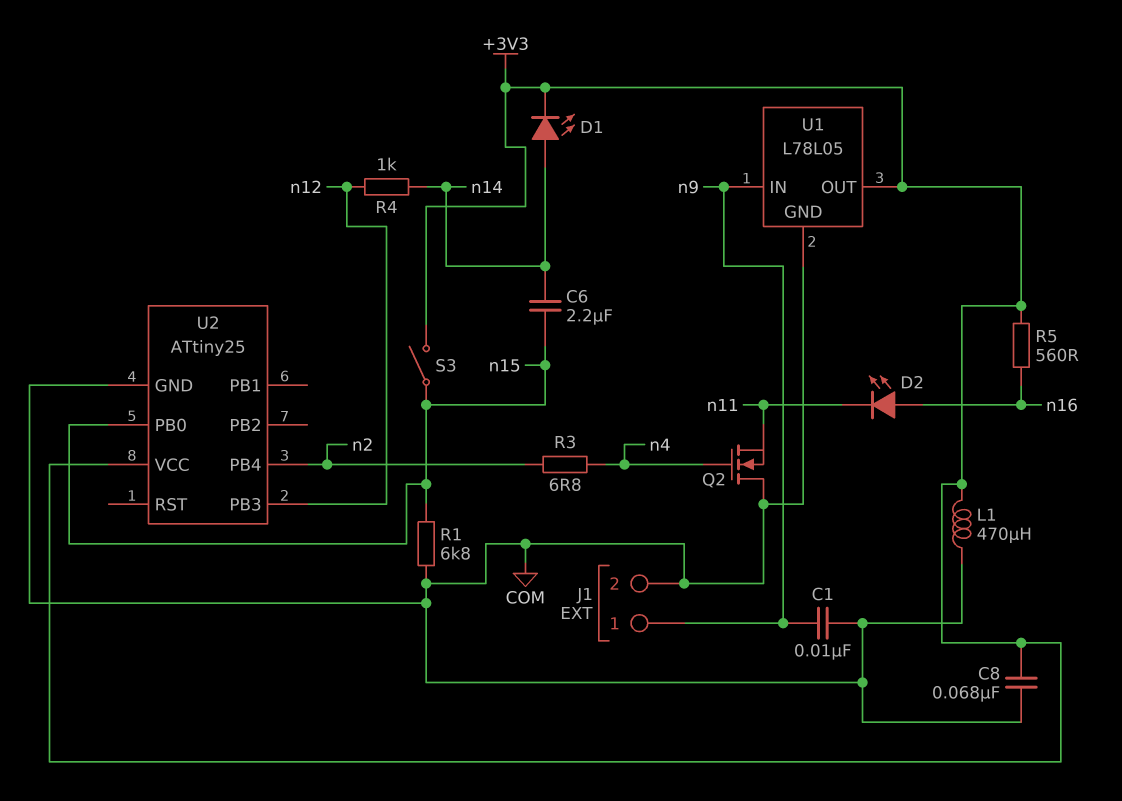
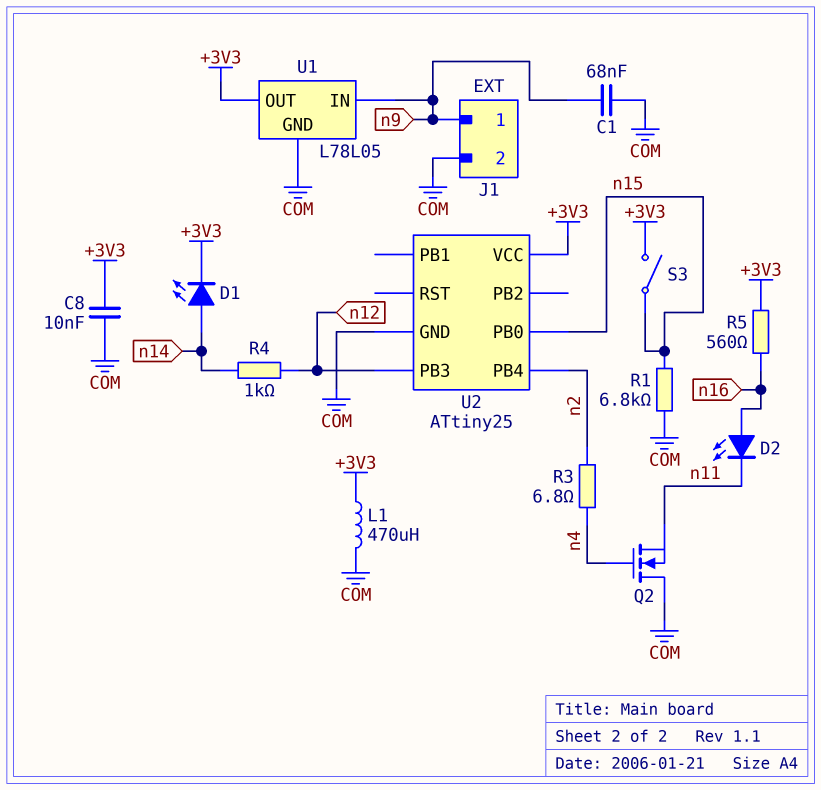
C1: 10nF (COM, n9) -> 68nF (COM, n9)
C6: 2.2uF (n14, n15) -> none
C8: 68nF (+3V3, COM) -> 10nF (+3V3, COM)

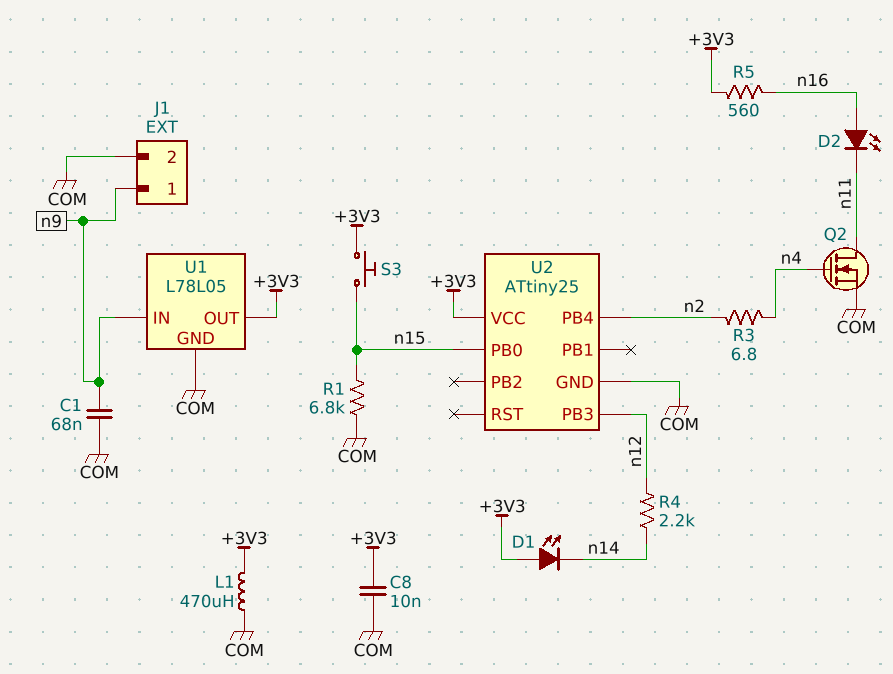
D1: LED (A n14, K +3V3) -> LED (A +3V3, K n14)
Q2: NMOS (G n4, D COM, S n11) -> NMOS (G n4, D n11, S COM)
R4: 1k (n12, n14) -> 2.2k (n12, n14)
S3: switch (+3V3, n15) -> button (+3V3, n15)

